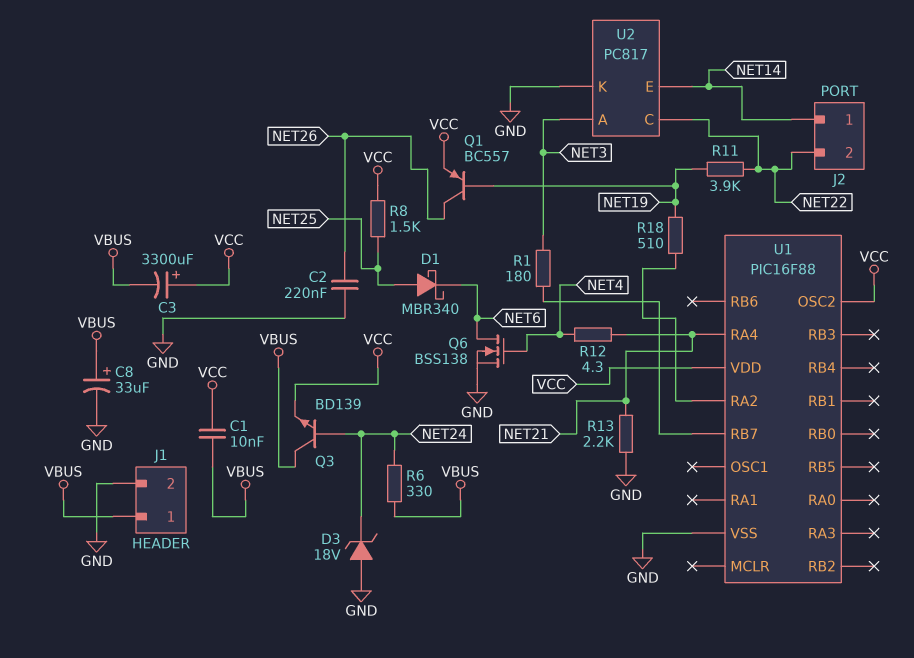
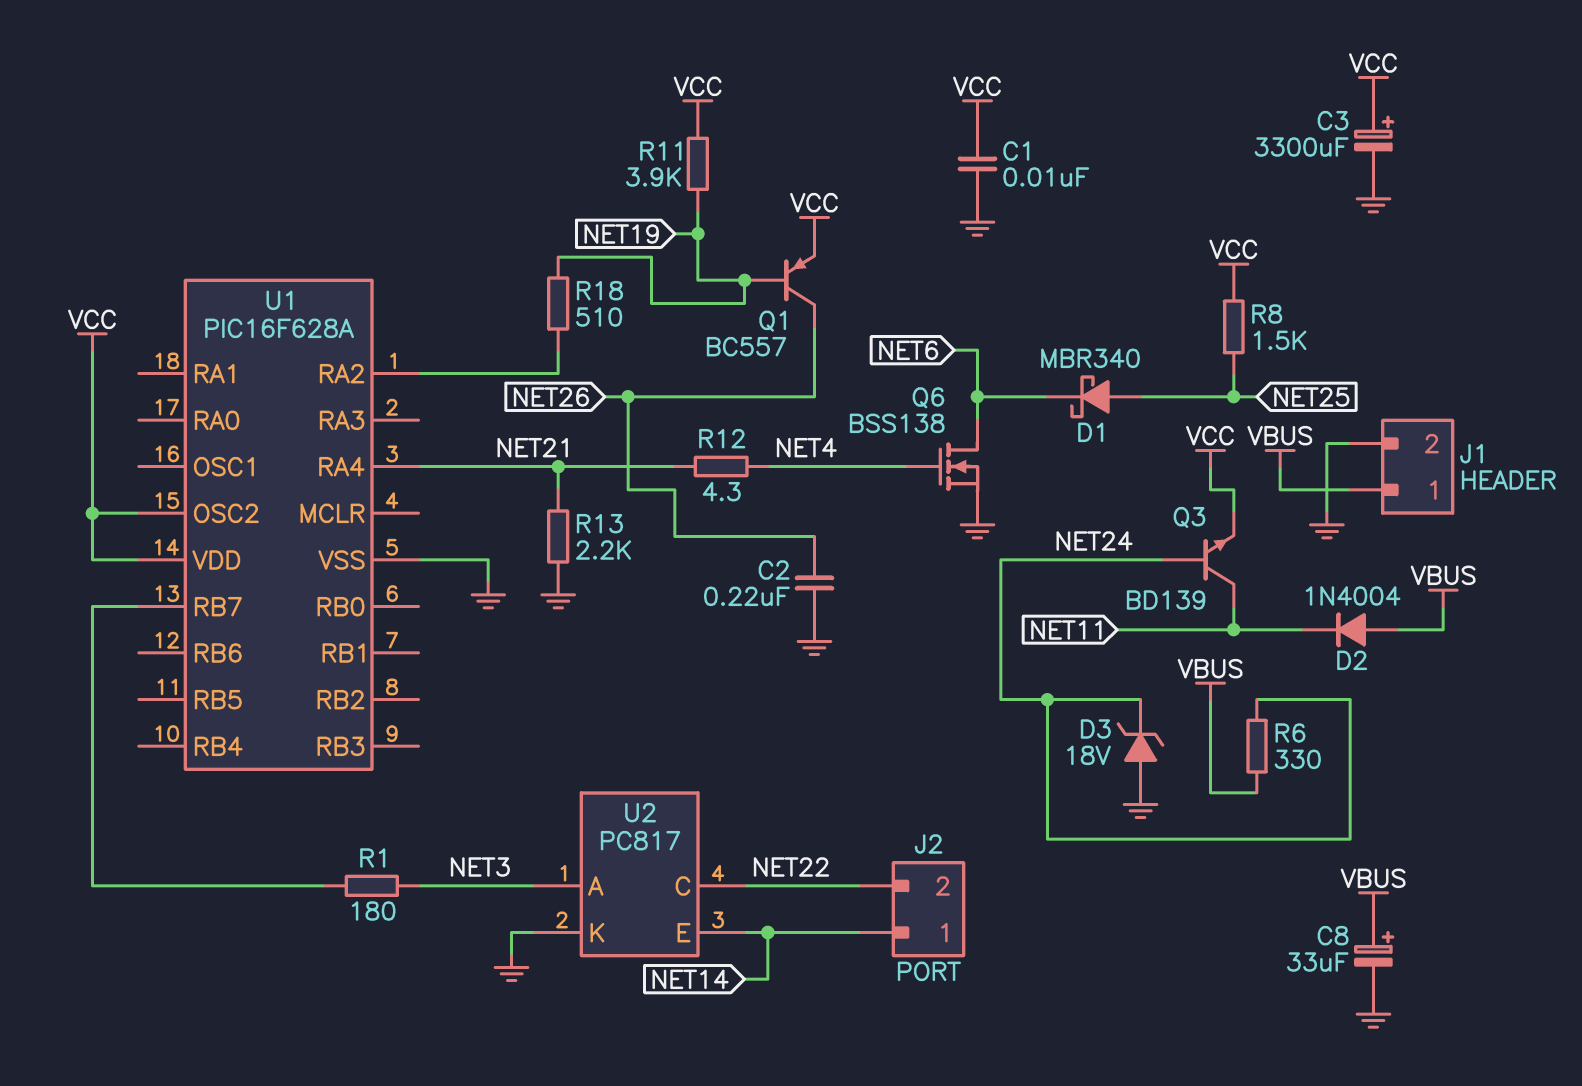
C1: 10nF (VBUS, VCC) -> 10nF (GND, VCC)
C3: 3300uF (plus VCC, minus VBUS) -> 3300uF (plus VCC, minus GND)
D2: none -> diode 1N4004 (A VBUS, K NET11)
Q3: NPN BD139 (B NET24, C VBUS, E VCC) -> NPN BD139 (B NET24, C NET11, E VCC)
R11: 3.9k (NET19, NET22) -> 3.9k (NET19, VCC)
U1: PIC16F88 -> PIC16F628A

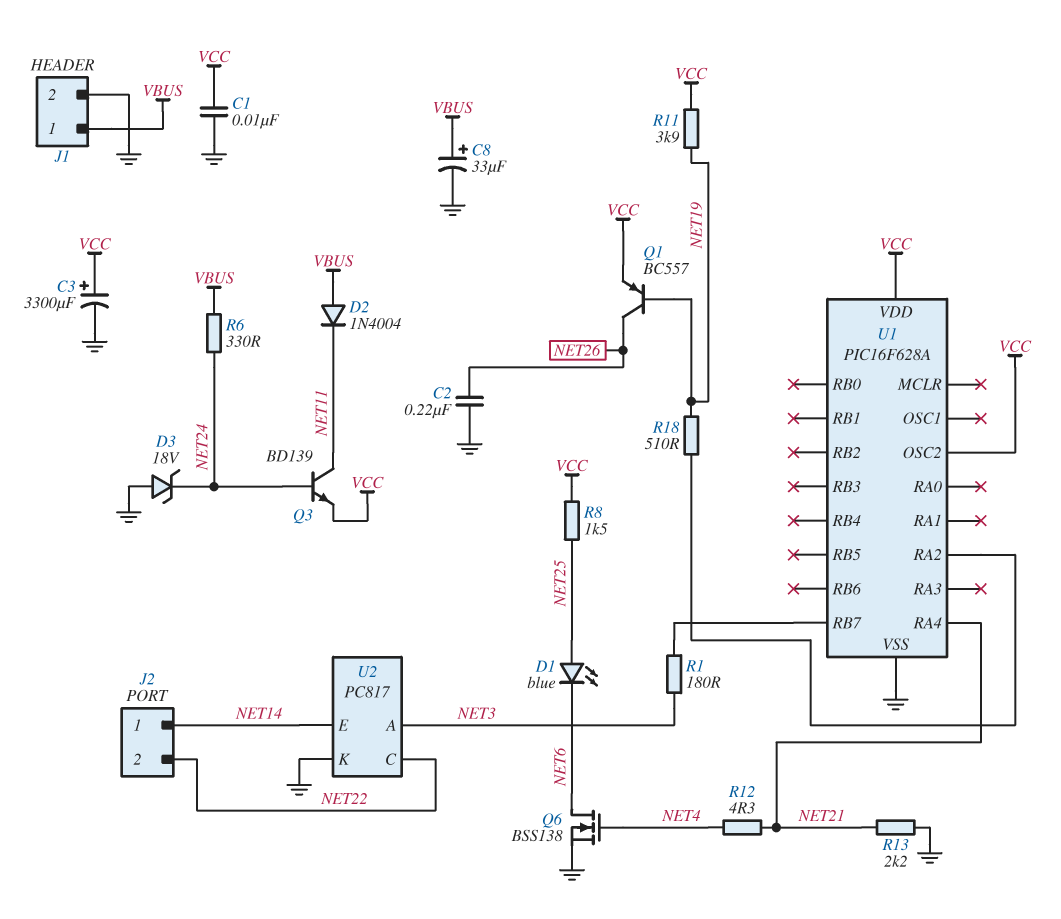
D1: schottky MBR340 (A NET25, K NET6) -> LED blue (A NET25, K NET6)

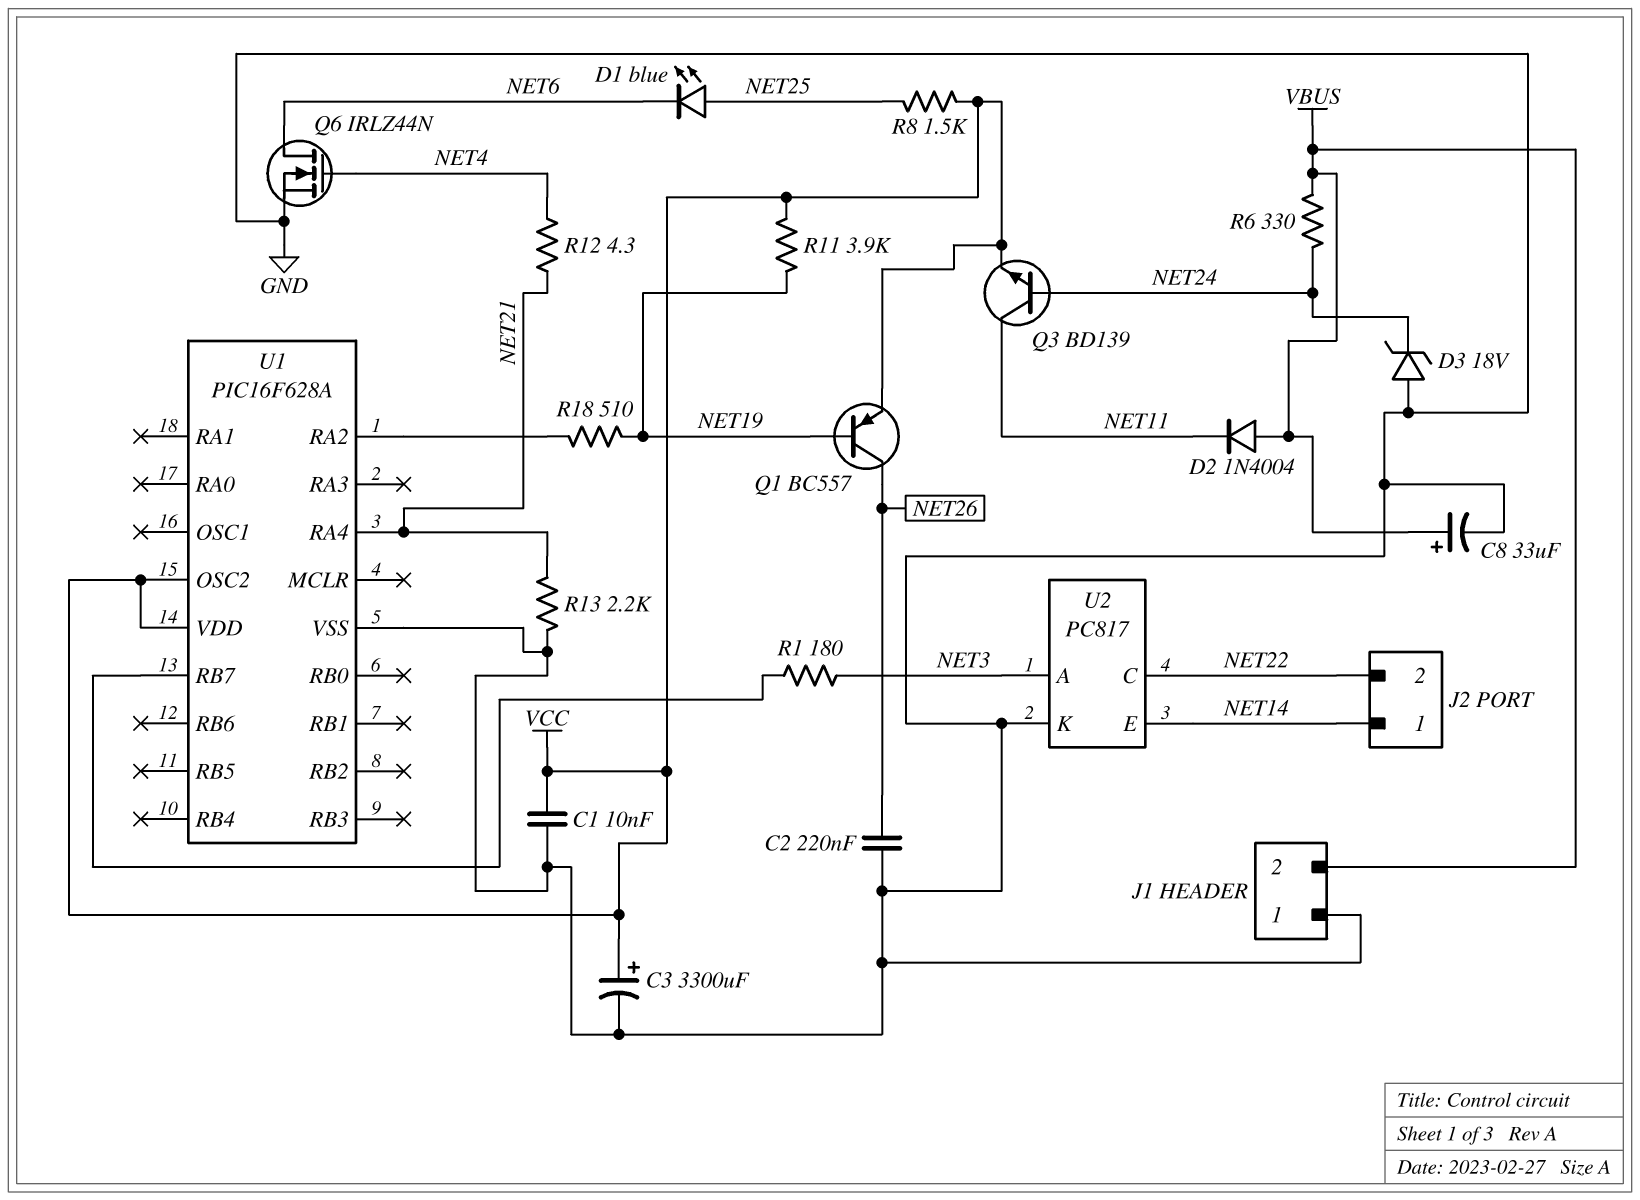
J1 pin 1: VBUS -> GND
J1 pin 2: GND -> VBUS
Q6: NMOS BSS138 (G NET4, D NET6, S GND) -> NMOS IRLZ44N (G NET4, D NET6, S GND)

